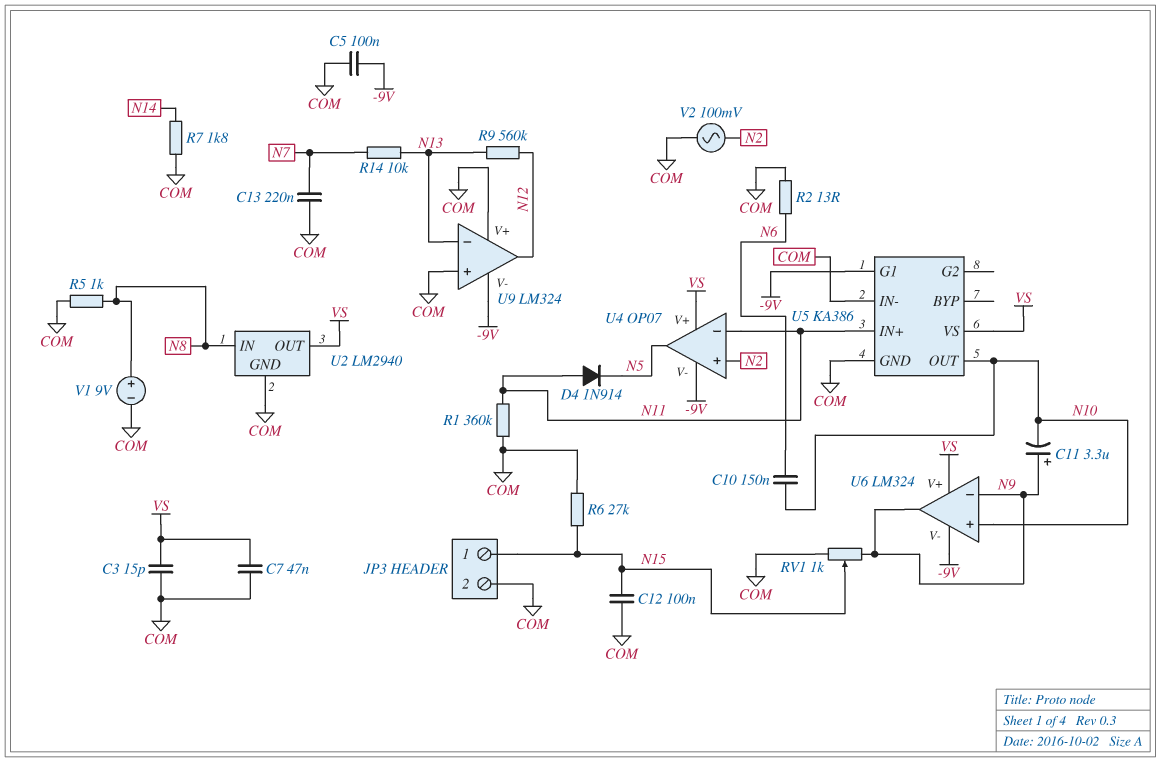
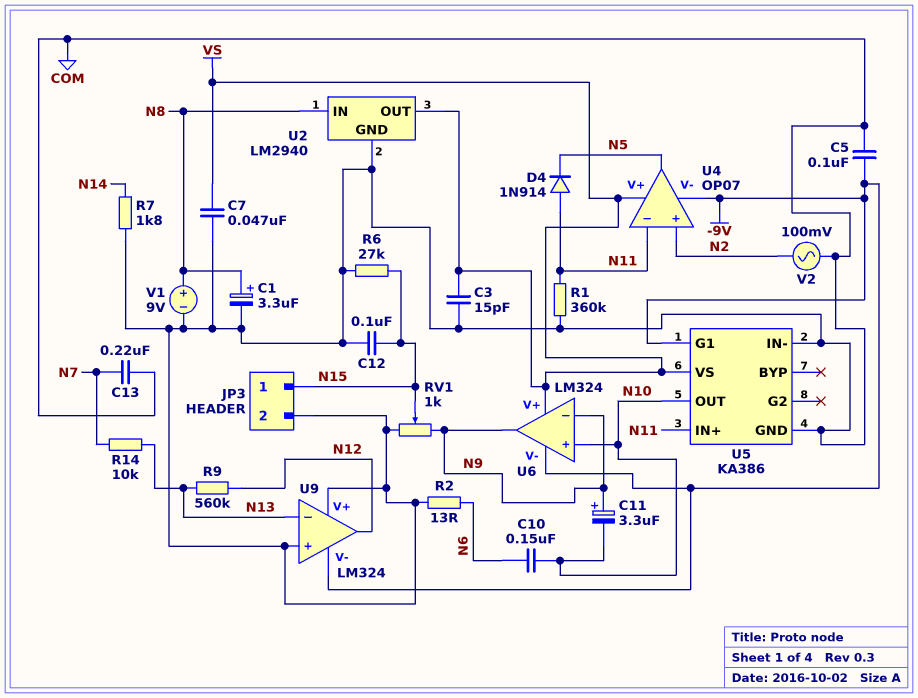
C1: none -> 3.3uF (plus N8, minus COM)
R5: 1k (COM, N8) -> none

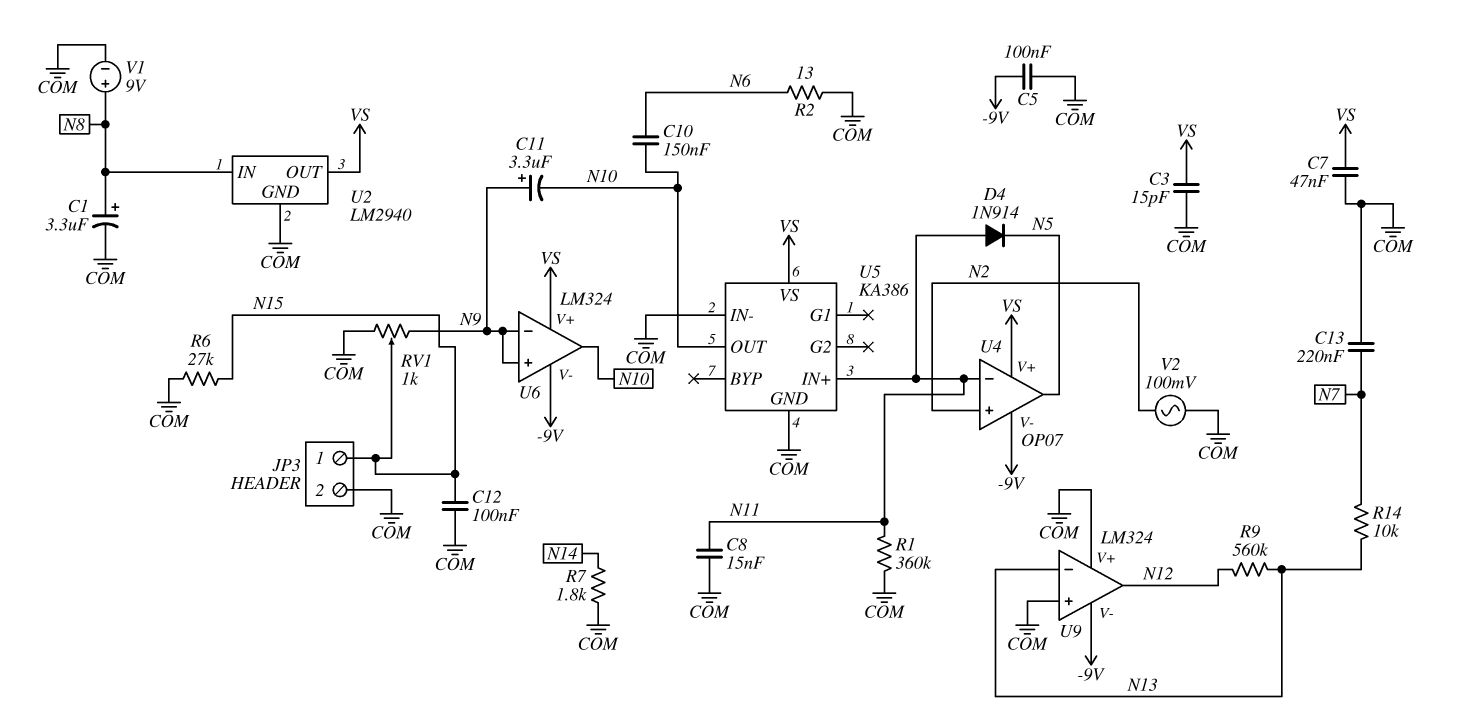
C8: none -> 15nF (COM, N11)
U5 pin G1: -9V -> none
U6 pin in+: N10 -> N9
U6 pin out: N9 -> N10

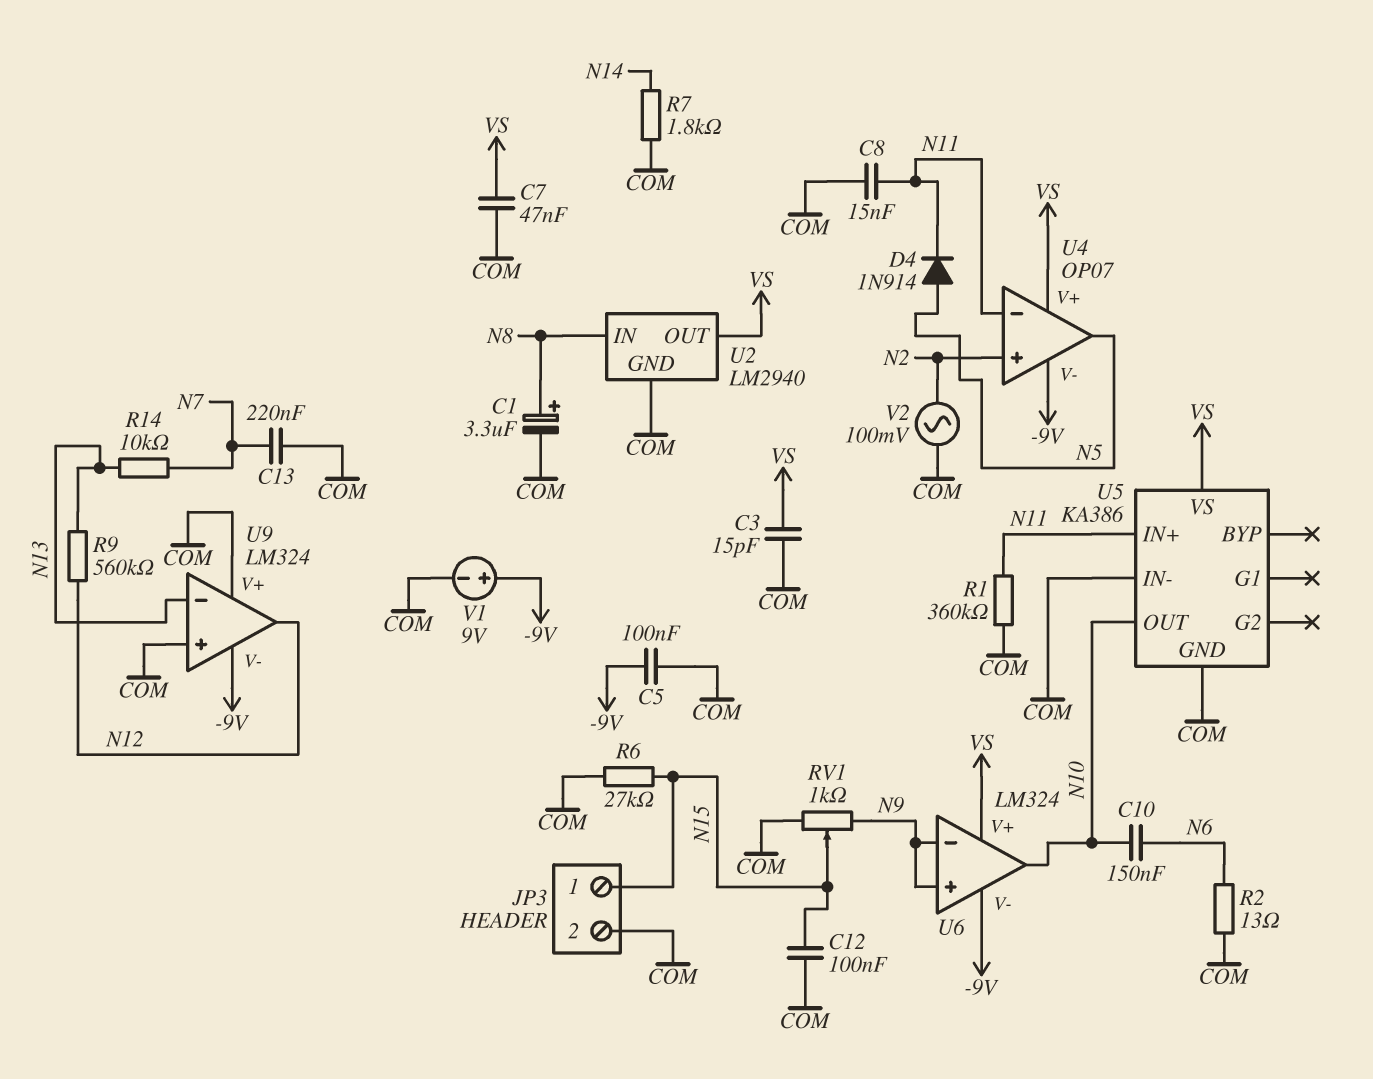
C11: 3.3uF (plus N9, minus N10) -> none
D4: diode 1N914 (A N11, K N5) -> diode 1N914 (A N5, K N11)
V1: 9V (plus N8, minus COM) -> 9V (plus -9V, minus COM)

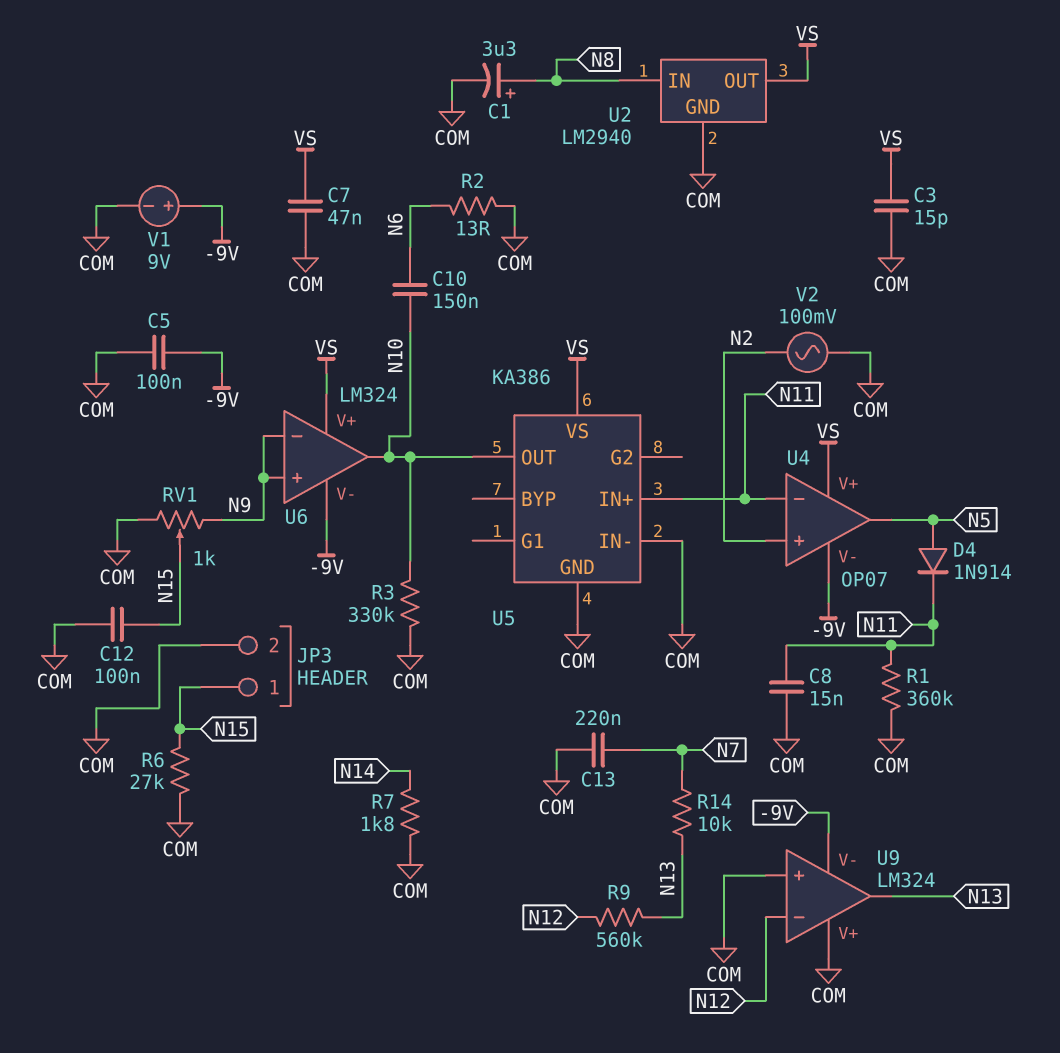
R3: none -> 330k (COM, N10)
U9 pin in-: N13 -> N12
U9 pin out: N12 -> N13

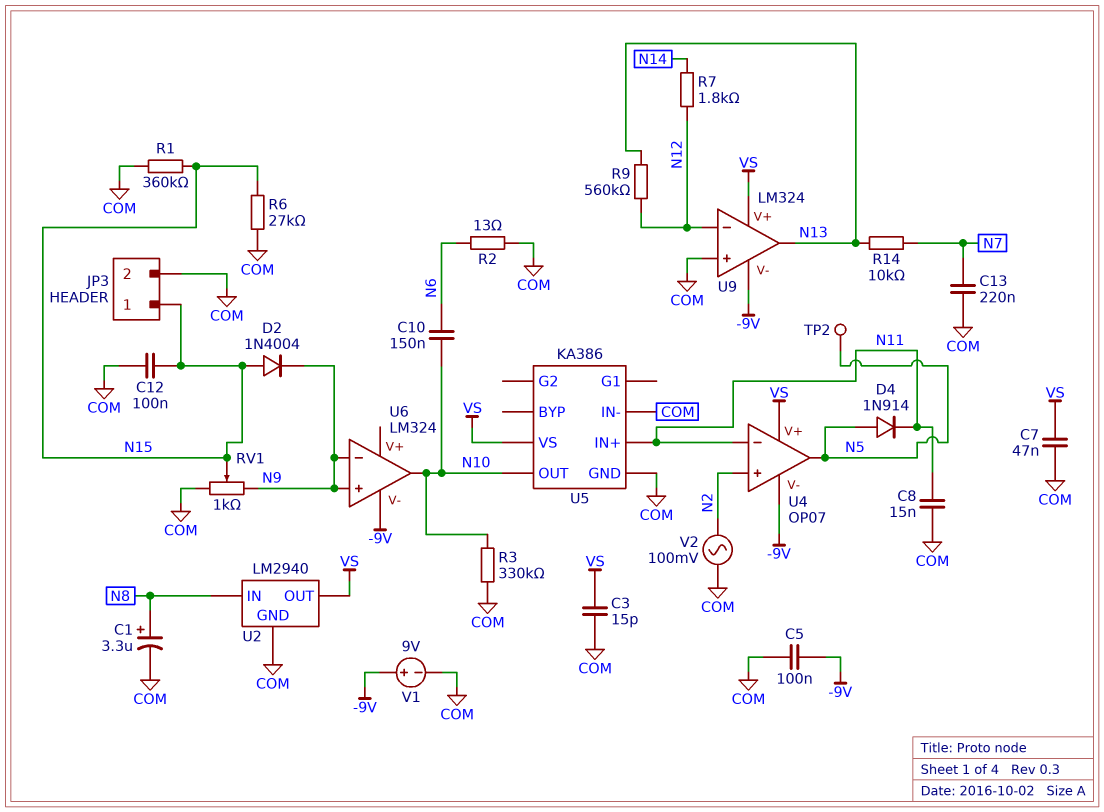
D2: none -> diode 1N4004 (A N15, K N9)
R1: 360k (COM, N11) -> 360k (COM, N15)
R7: 1.8k (COM, N14) -> 1.8k (N12, N14)
TP2: none -> test point (N5)
U6 pin V+: VS -> none
U9 pin V+: COM -> VS

